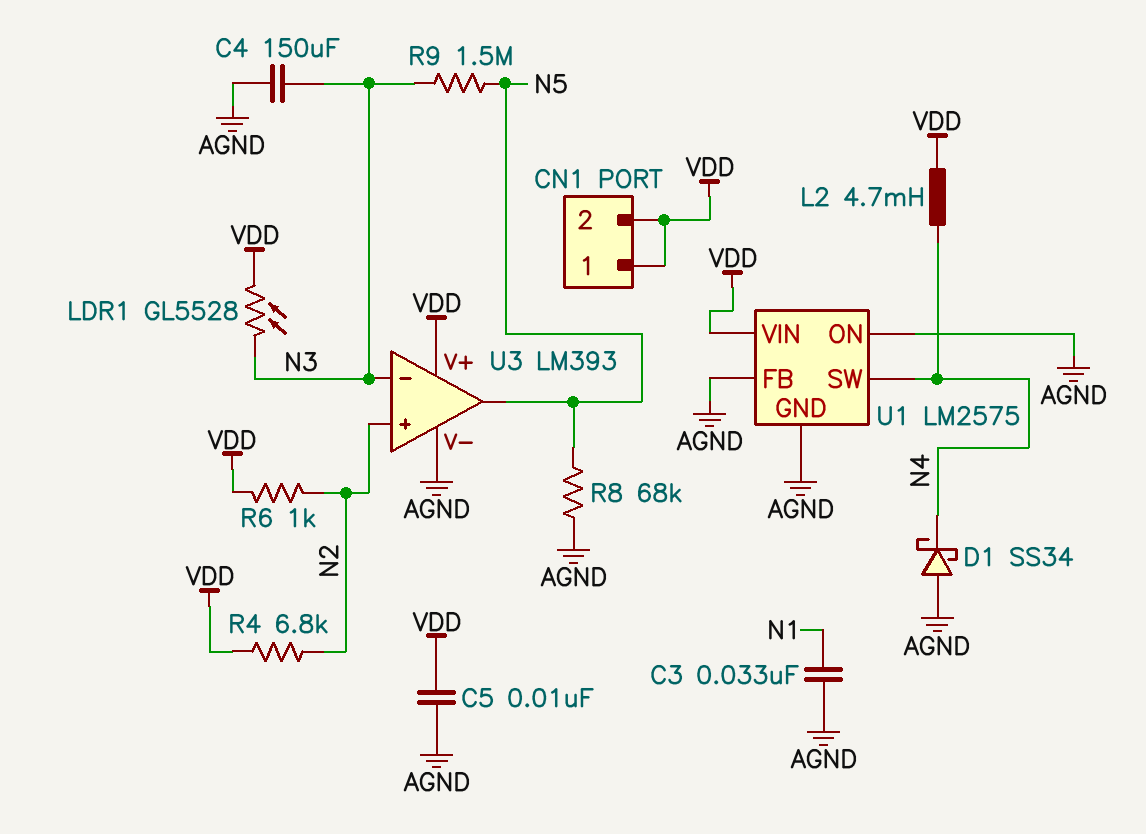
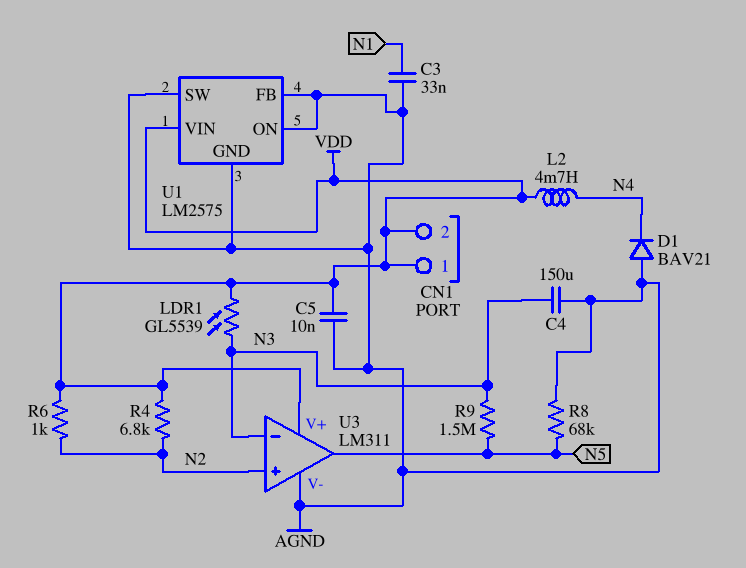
D1: schottky SS34 (A AGND, K N4) -> diode BAV21 (A AGND, K N4)
LDR1: GL5528 (N3, VDD) -> GL5539 (N3, VDD)
U1 pin SW: N4 -> AGND
U3: LM393 -> LM311

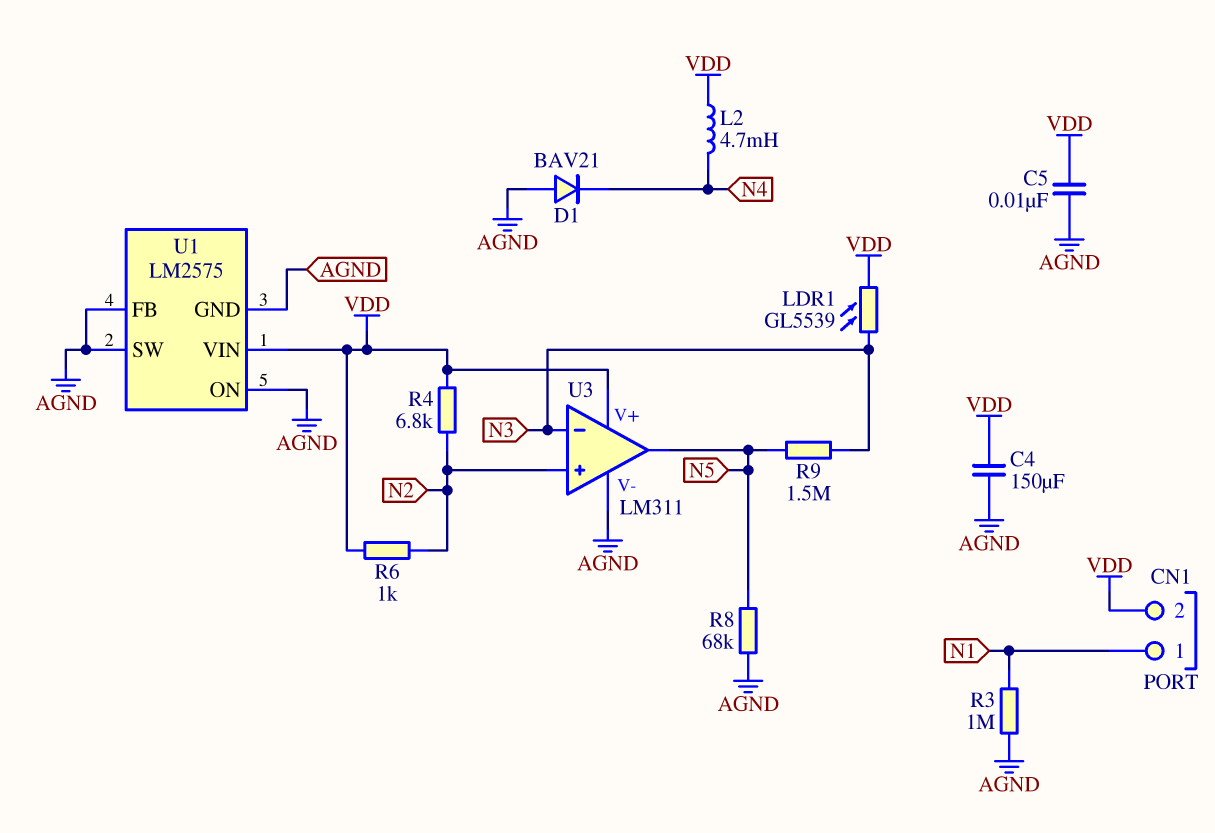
C3: 33nF (AGND, N1) -> none
C4: 150uF (AGND, N3) -> 150uF (AGND, VDD)
CN1 pin 1: VDD -> N1
R3: none -> 1M (AGND, N1)

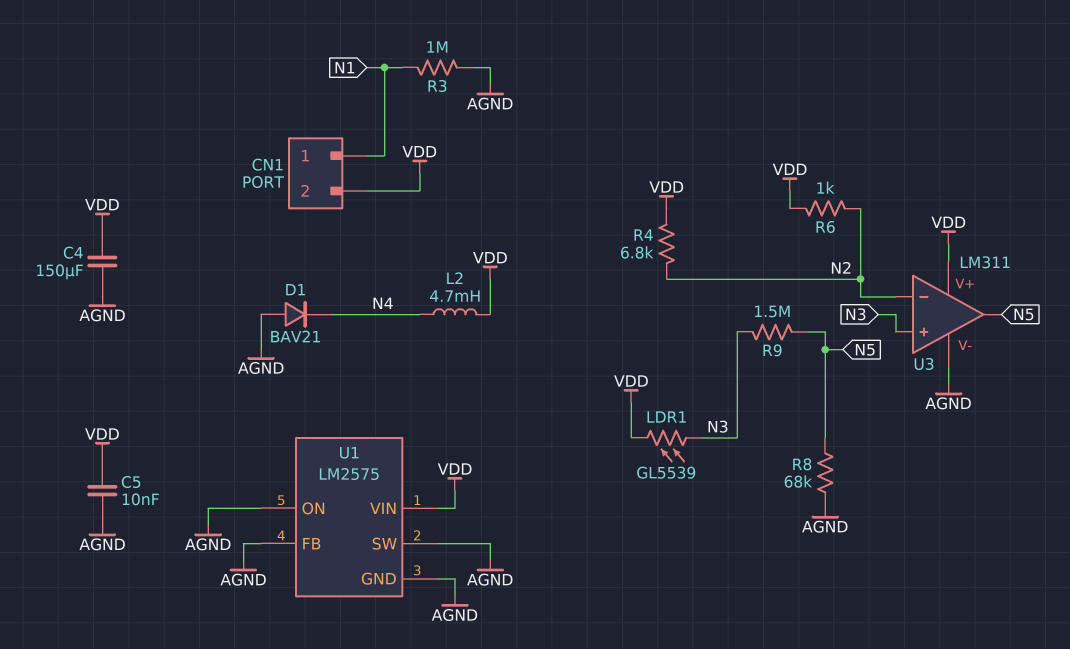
U3 pin in+: N2 -> N3
U3 pin in-: N3 -> N2

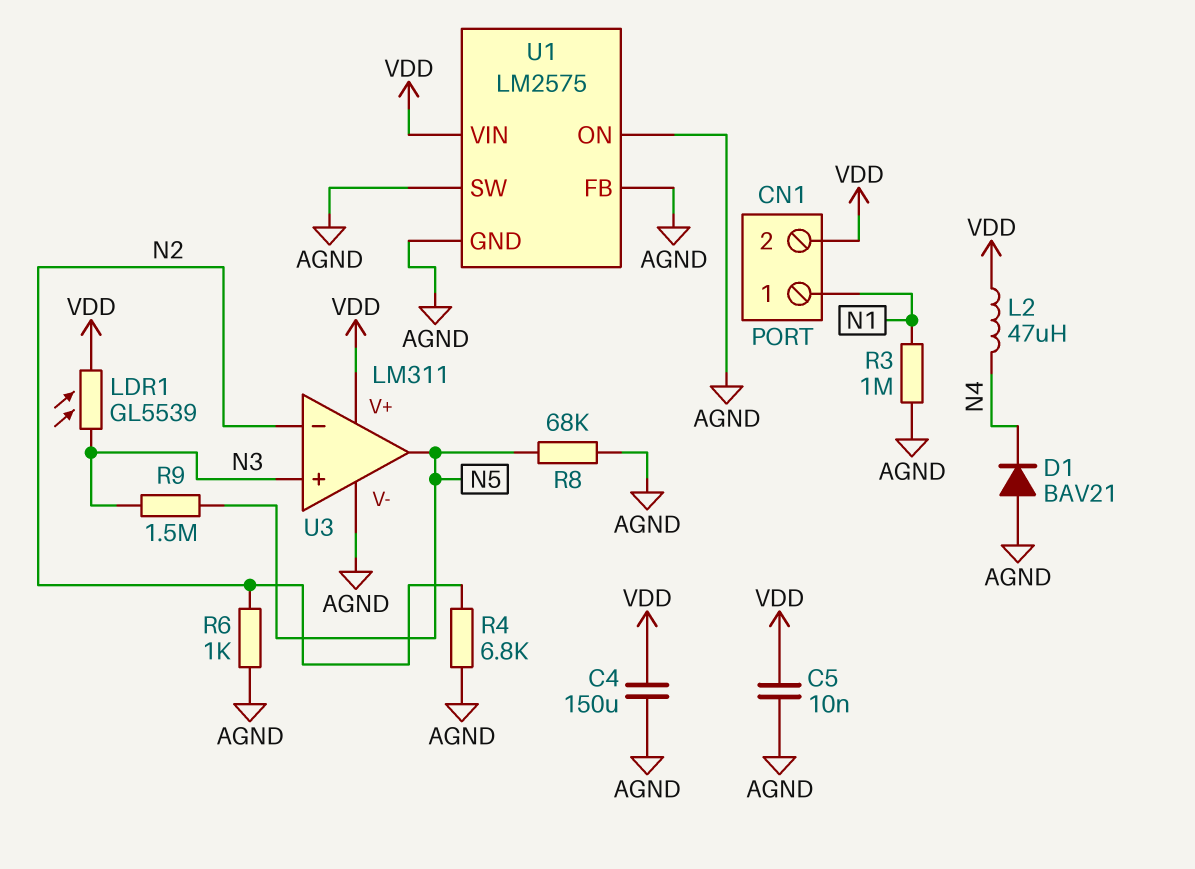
L2: 4.7mH (N4, VDD) -> 47uH (N4, VDD)
R4: 6.8k (N2, VDD) -> 6.8k (AGND, N2)
R6: 1k (N2, VDD) -> 1k (AGND, N2)

